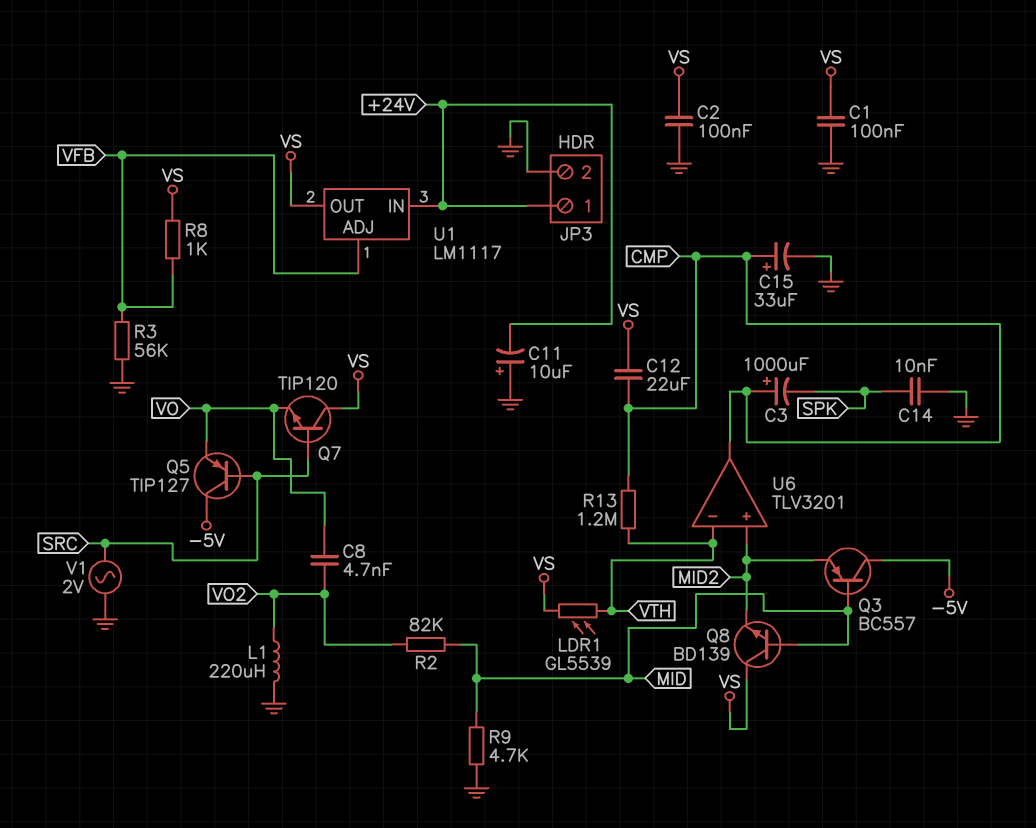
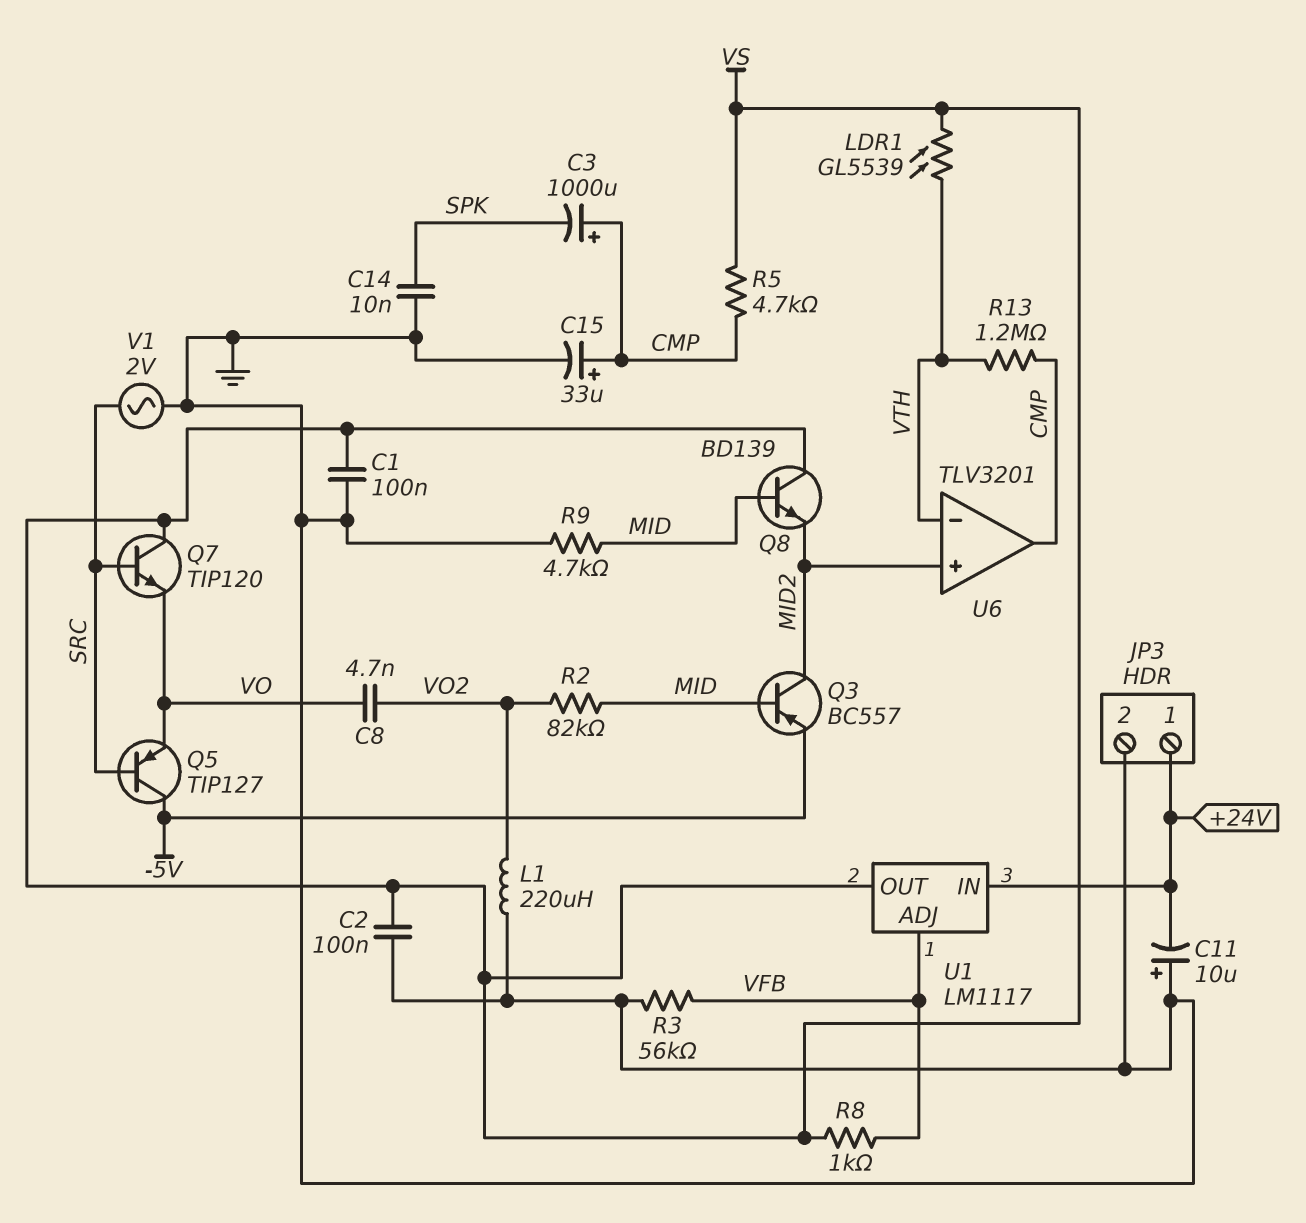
C12: 22uF (CMP, VS) -> none
Q3: PNP BC557 (B MID, C -5V, E MID2) -> PNP BC557 (B MID, C MID2, E -5V)
R5: none -> 4.7k (CMP, VS)

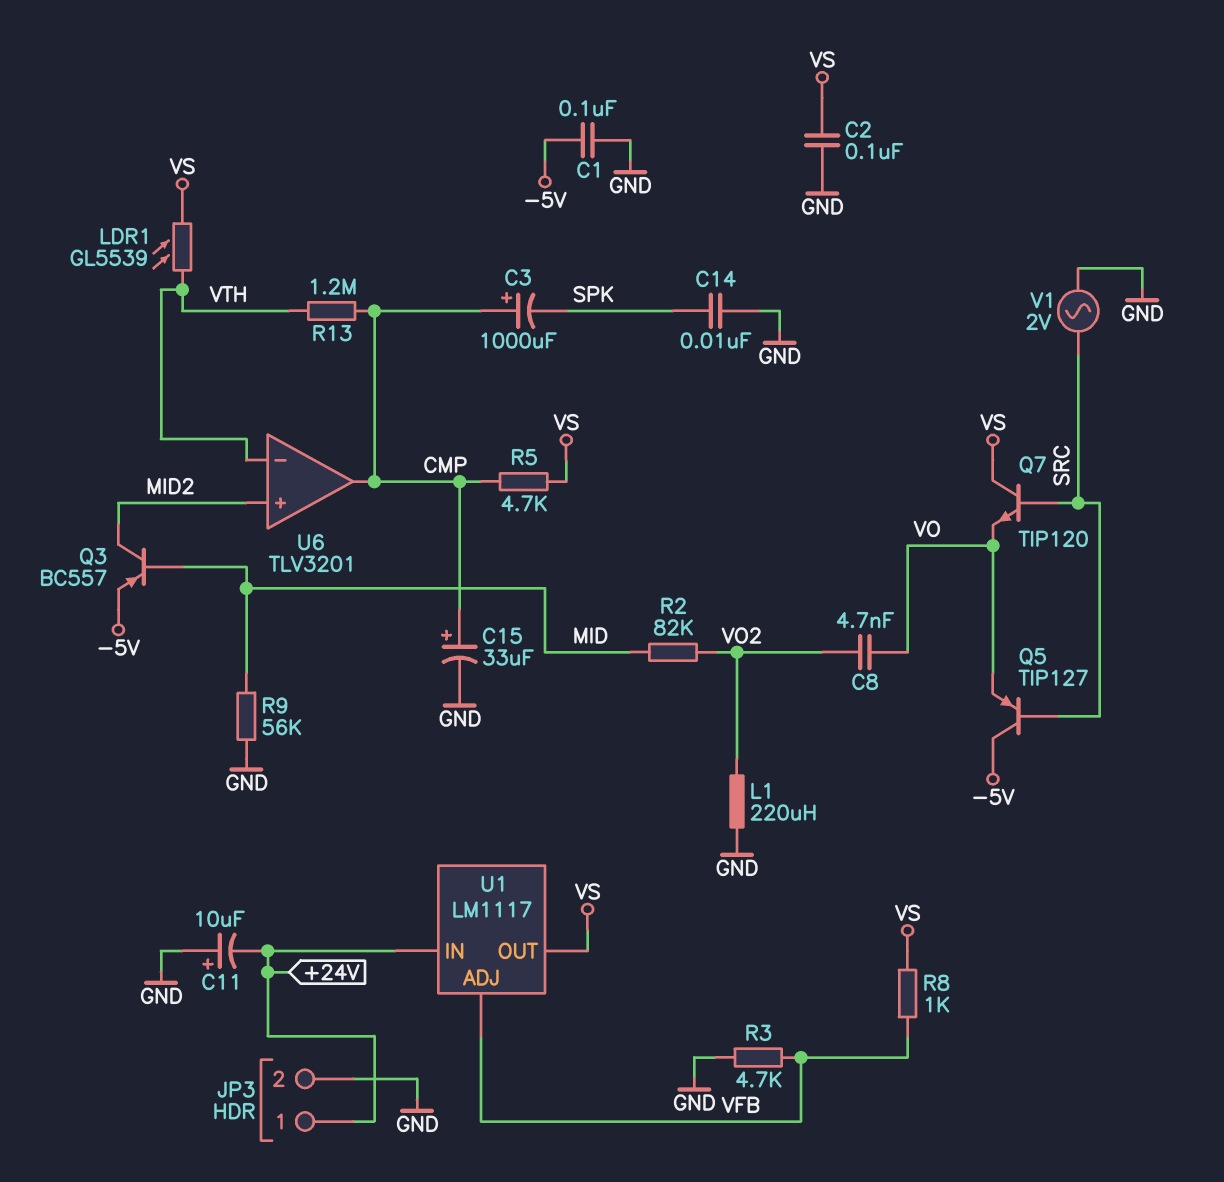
C1: 100nF (GND, VS) -> 100nF (-5V, GND)
Q8: NPN BD139 (B MID, C VS, E MID2) -> none
R3: 56k (GND, VFB) -> 4.7k (GND, VFB)
R9: 4.7k (GND, MID) -> 56k (GND, MID)

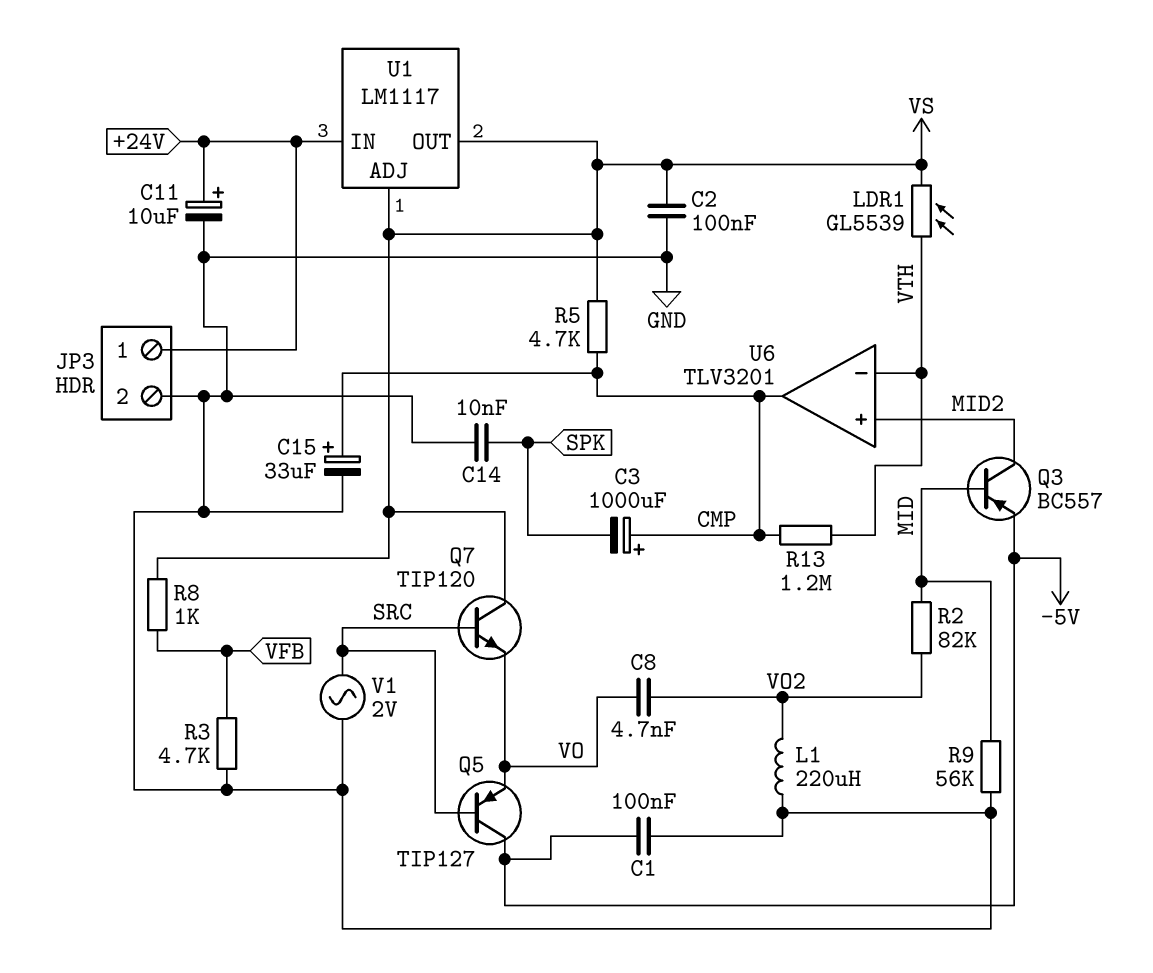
C11: 10uF (plus GND, minus +24V) -> 10uF (plus +24V, minus GND)
U1 pin ADJ: VFB -> VS

